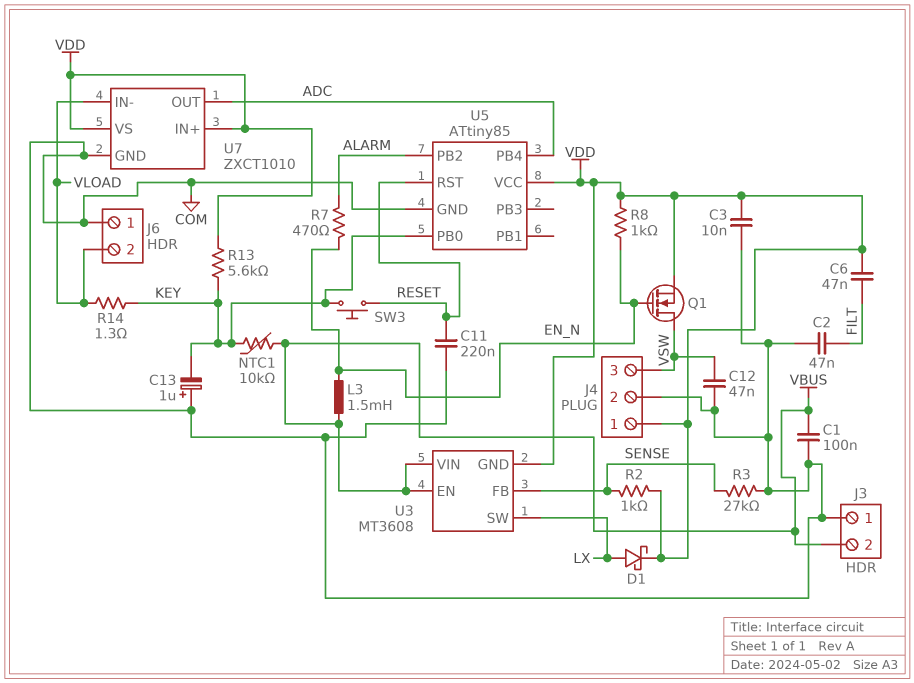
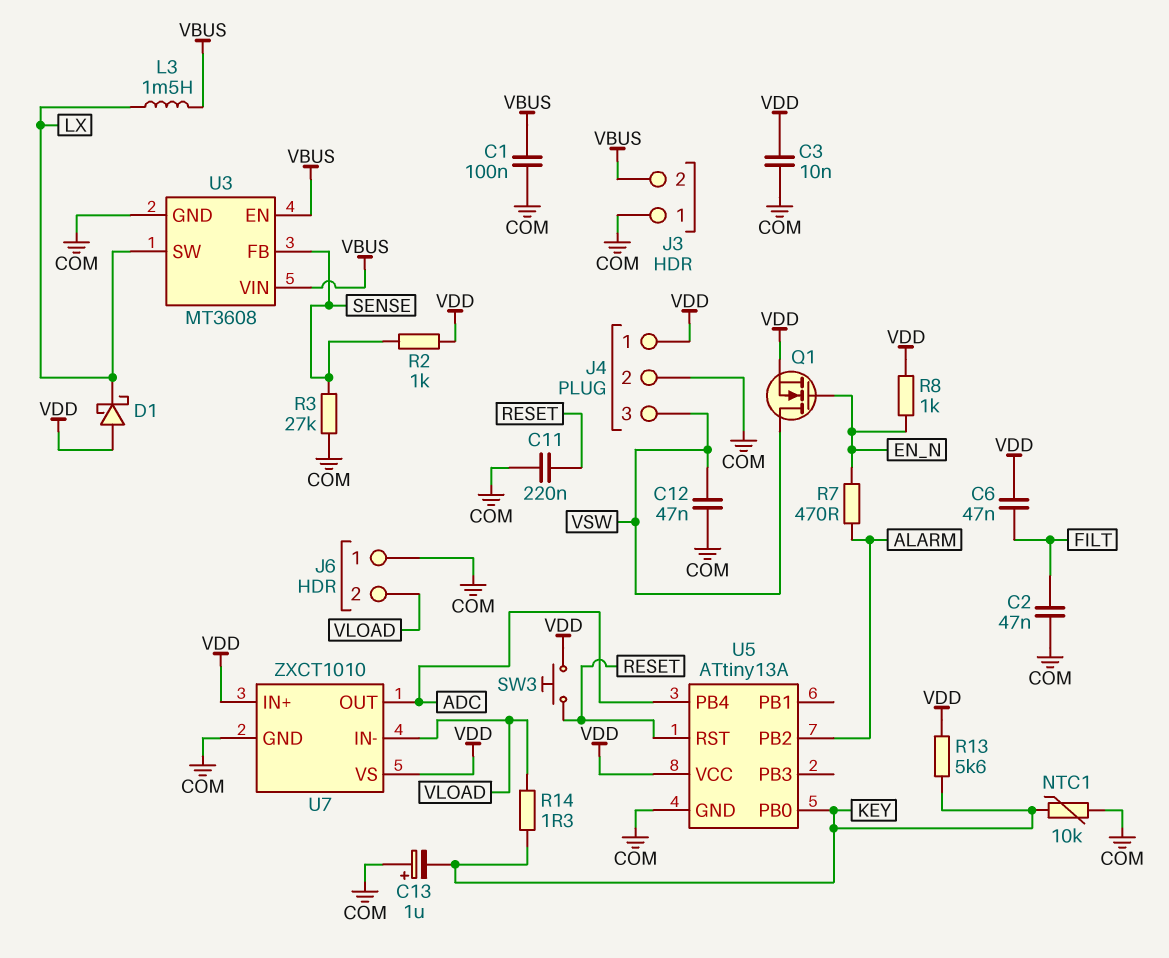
D1: schottky (A LX, K VDD) -> schottky (A VDD, K LX)
L3: 1.5mH (EN_N, VBUS) -> 1.5mH (LX, VBUS)
NTC1: 10k (KEY, VBUS) -> 10k (COM, KEY)
SW3: button (KEY, RESET) -> button (RESET, VDD)
U3 pin GND: VDD -> COM
U5: ATtiny85 -> ATtiny13A

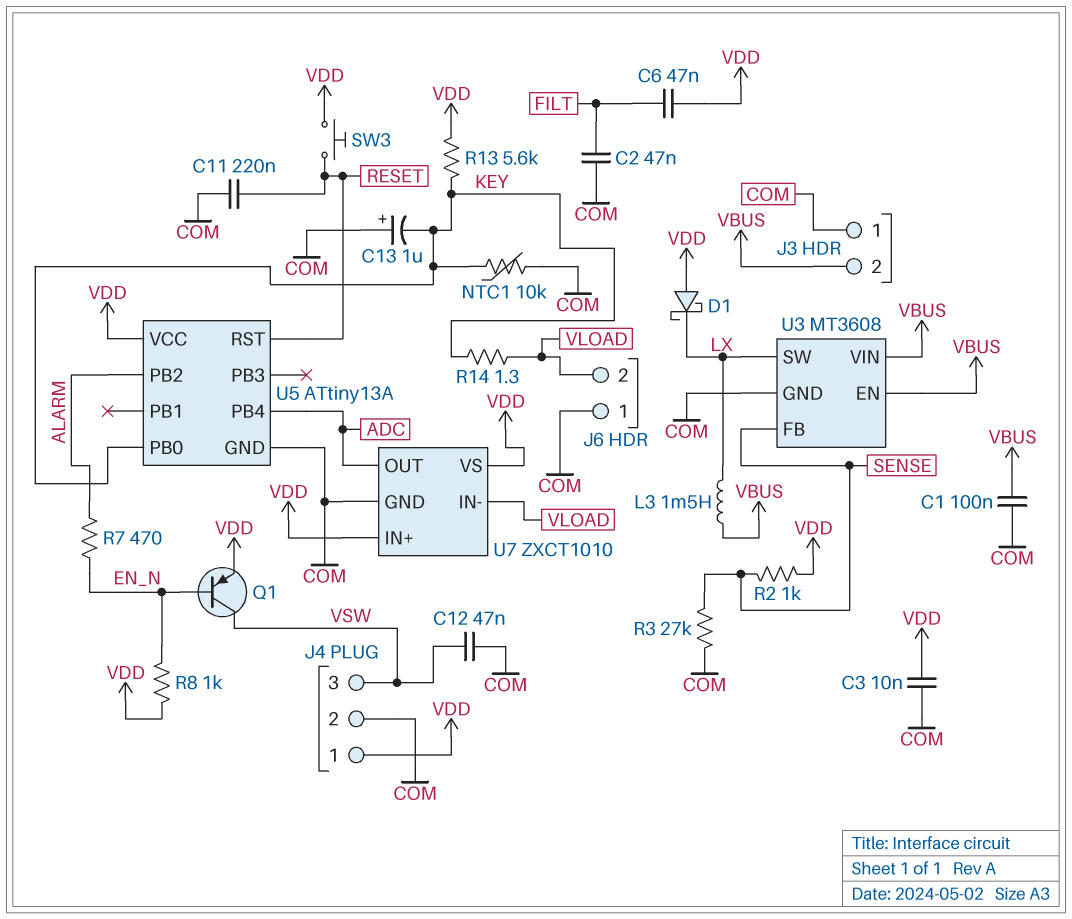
Q1: NMOS (G EN_N, D VSW, S VDD) -> PNP (B EN_N, C VSW, E VDD)

